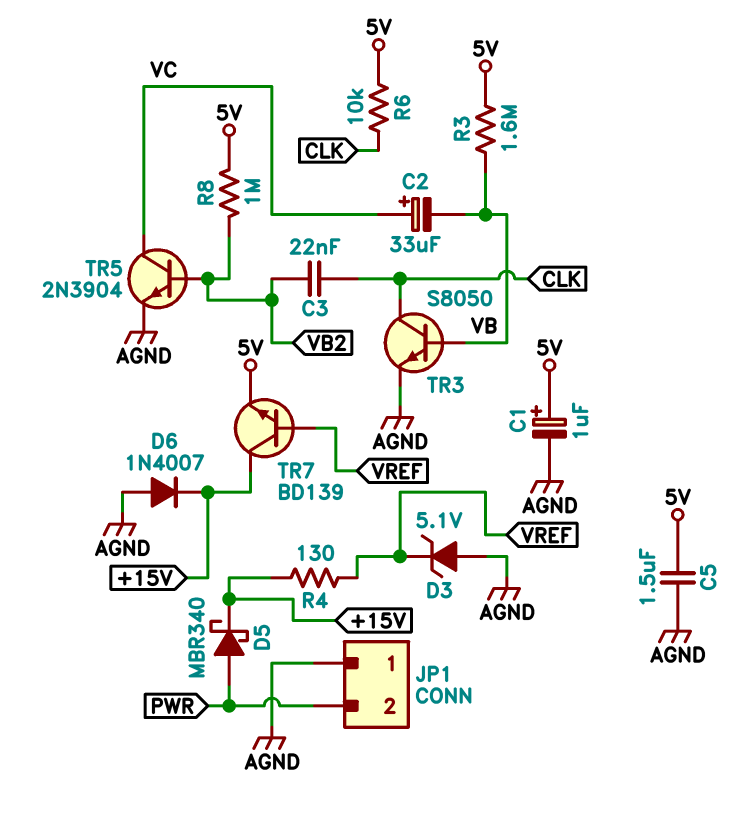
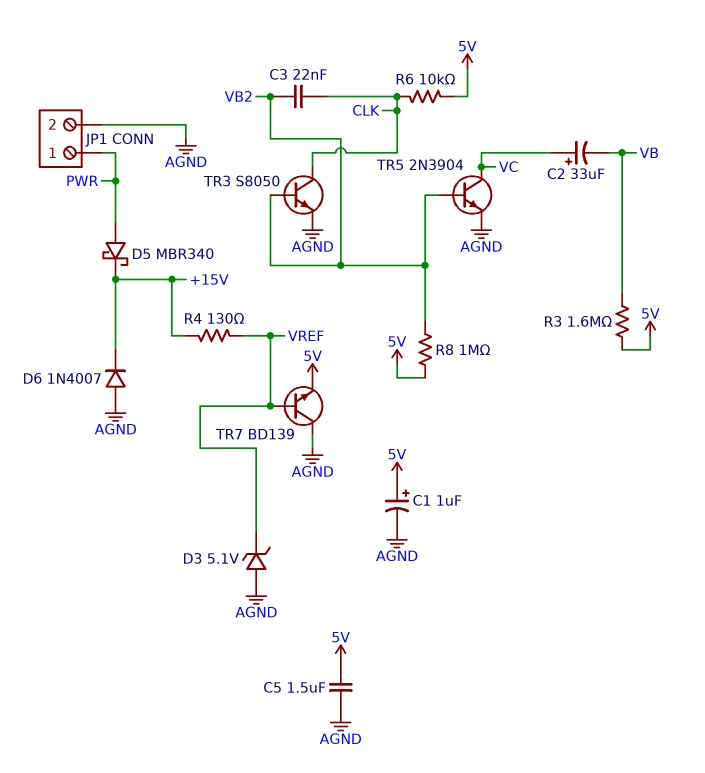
JP1 pin 1: AGND -> PWR
JP1 pin 2: PWR -> AGND
TR3: NPN S8050 (B VB, C CLK, E AGND) -> NPN S8050 (B VB2, C CLK, E AGND)
TR7: NPN BD139 (B VREF, C +15V, E 5V) -> NPN BD139 (B VREF, C AGND, E 5V)

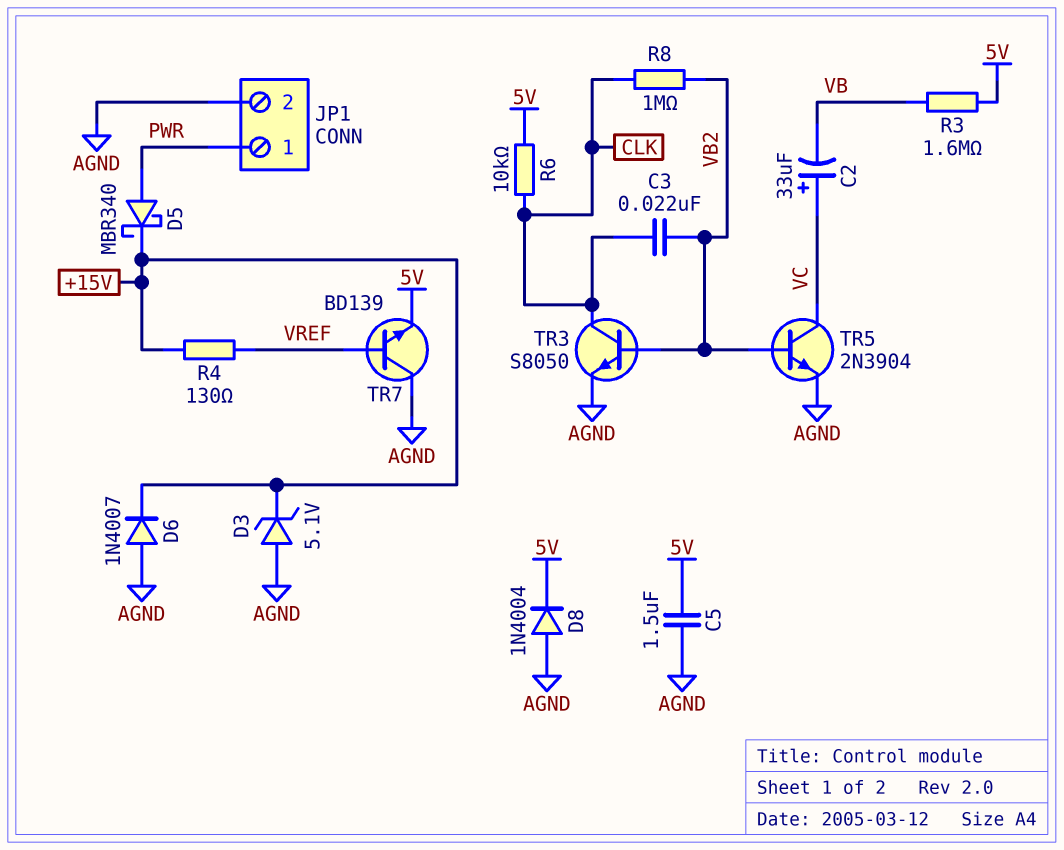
C1: 1uF (plus 5V, minus AGND) -> none
D3: zener 5.1V (A AGND, K VREF) -> zener 5.1V (A AGND, K +15V)
D8: none -> diode 1N4004 (A AGND, K 5V)
R8: 1M (5V, VB2) -> 1M (CLK, VB2)

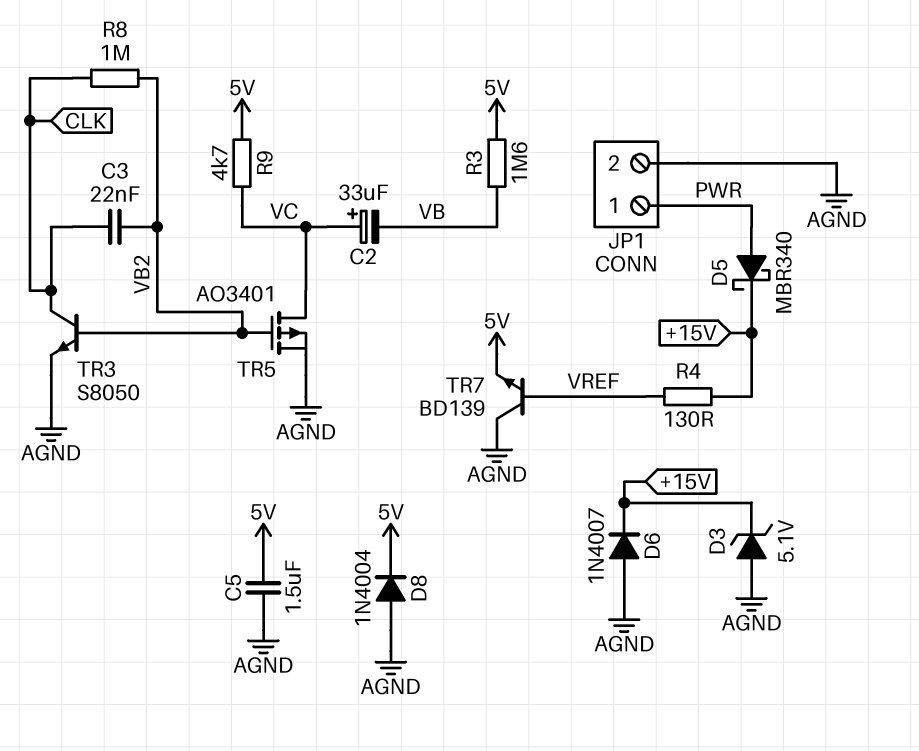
R6: 10k (5V, CLK) -> none
R9: none -> 4.7k (5V, VC)
TR5: NPN 2N3904 (B VB2, C VC, E AGND) -> PMOS AO3401 (G VB2, D VC, S AGND)

